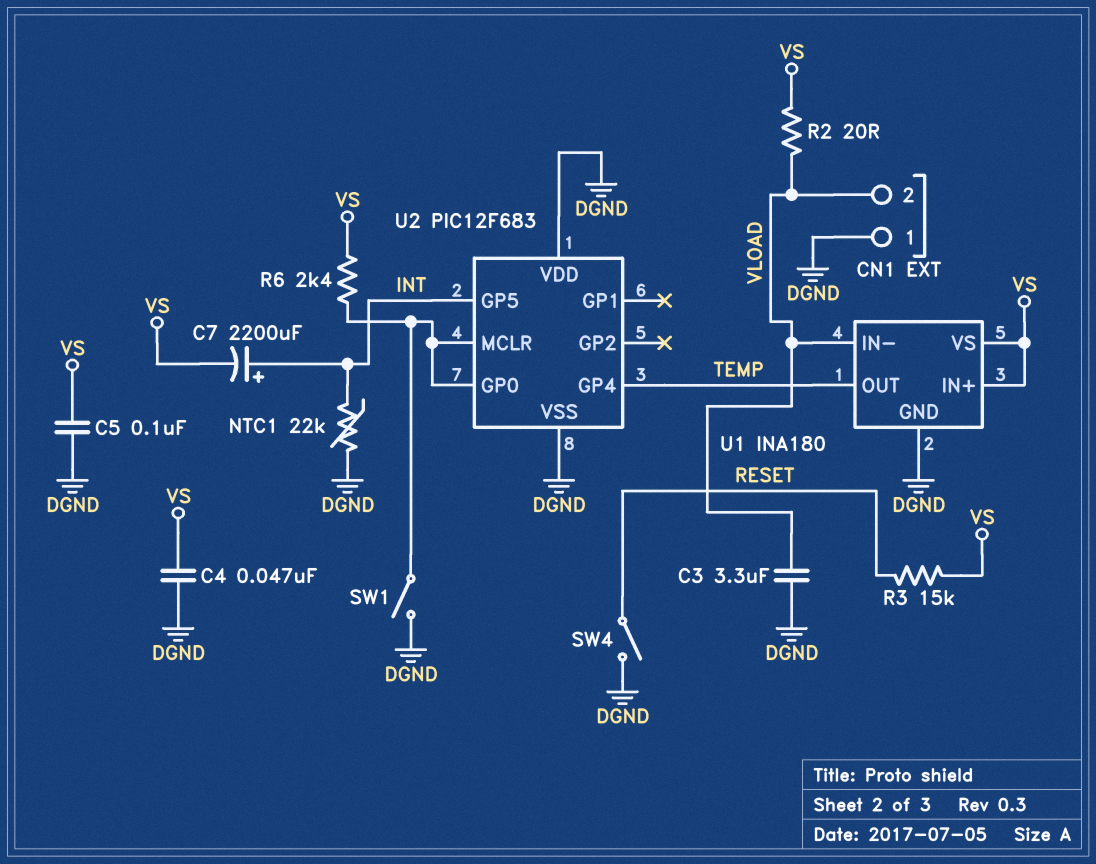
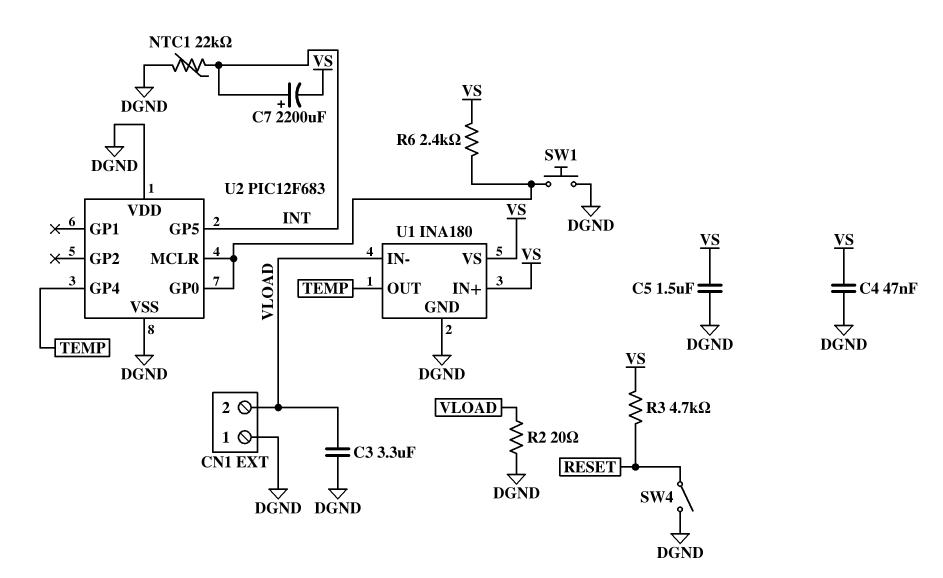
C5: 100nF (DGND, VS) -> 1.5uF (DGND, VS)
R2: 20 (VLOAD, VS) -> 20 (DGND, VLOAD)
R3: 15k (RESET, VS) -> 4.7k (RESET, VS)
SW1: switch (DGND, U2/GP0) -> button (DGND, U2/GP0)

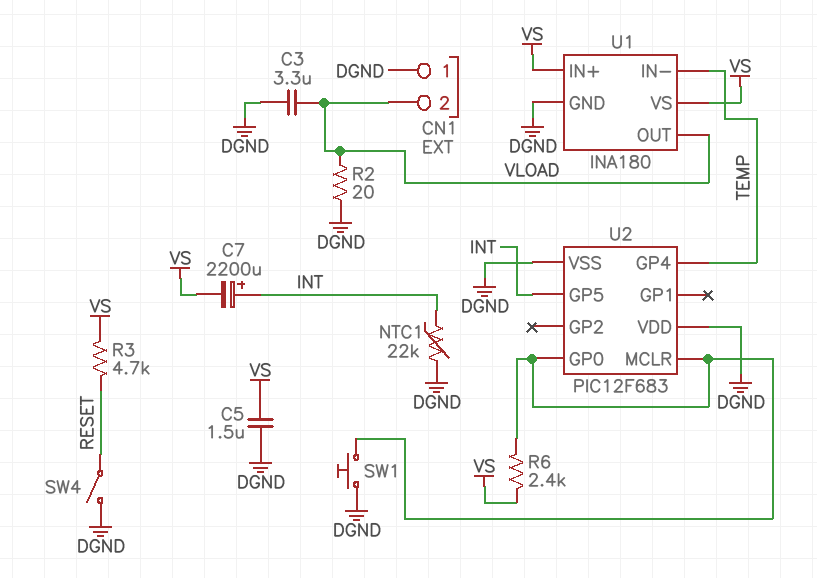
C4: 47nF (DGND, VS) -> none
U1 pin IN-: VLOAD -> TEMP
U1 pin OUT: TEMP -> VLOAD

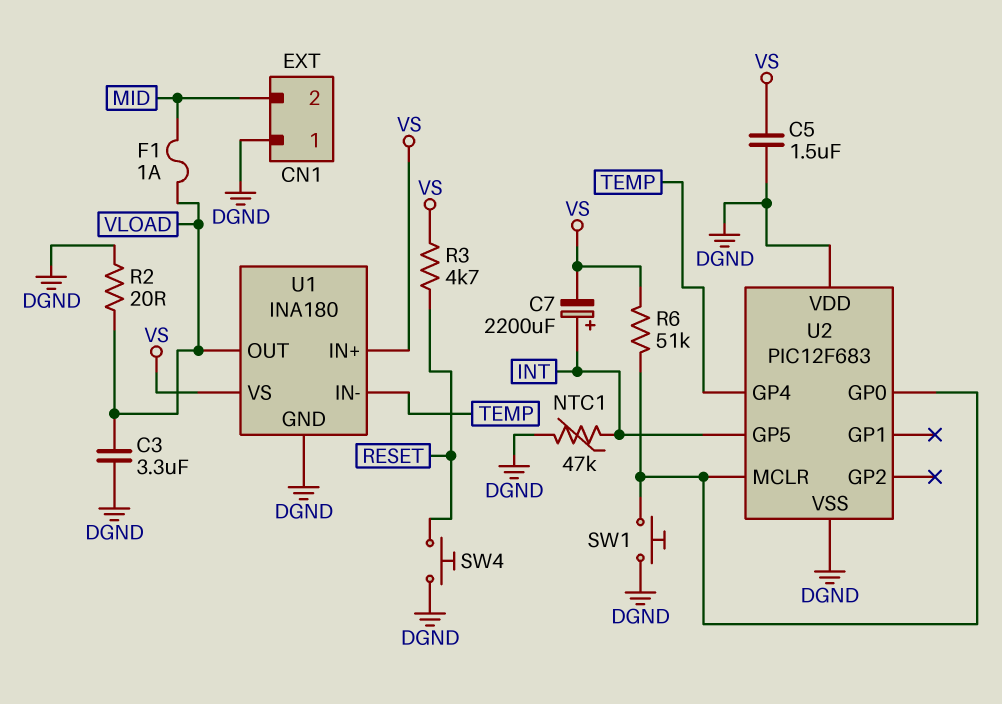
CN1 pin 2: VLOAD -> MID
F1: none -> 1A (MID, VLOAD)
NTC1: 22k (DGND, INT) -> 47k (DGND, INT)
R6: 2.4k (U2/GP0, VS) -> 51k (U2/GP0, VS)
SW4: switch (DGND, RESET) -> button (DGND, RESET)

